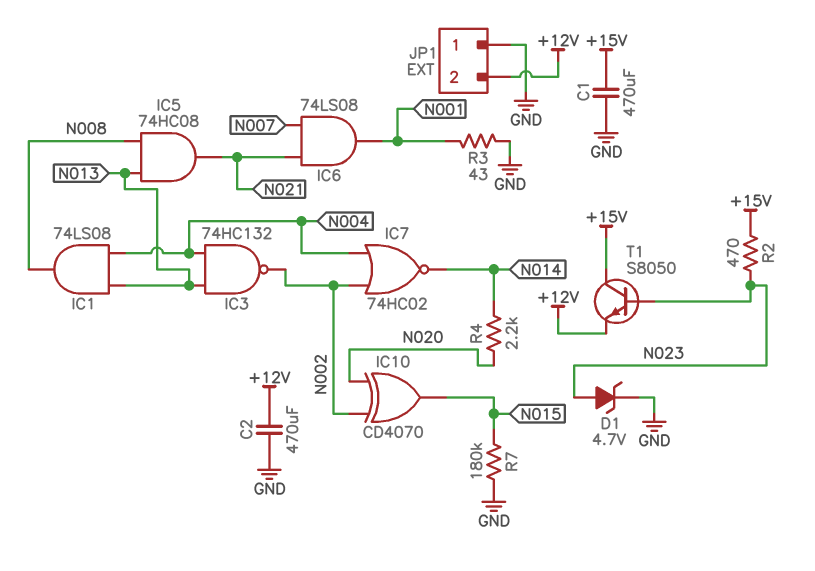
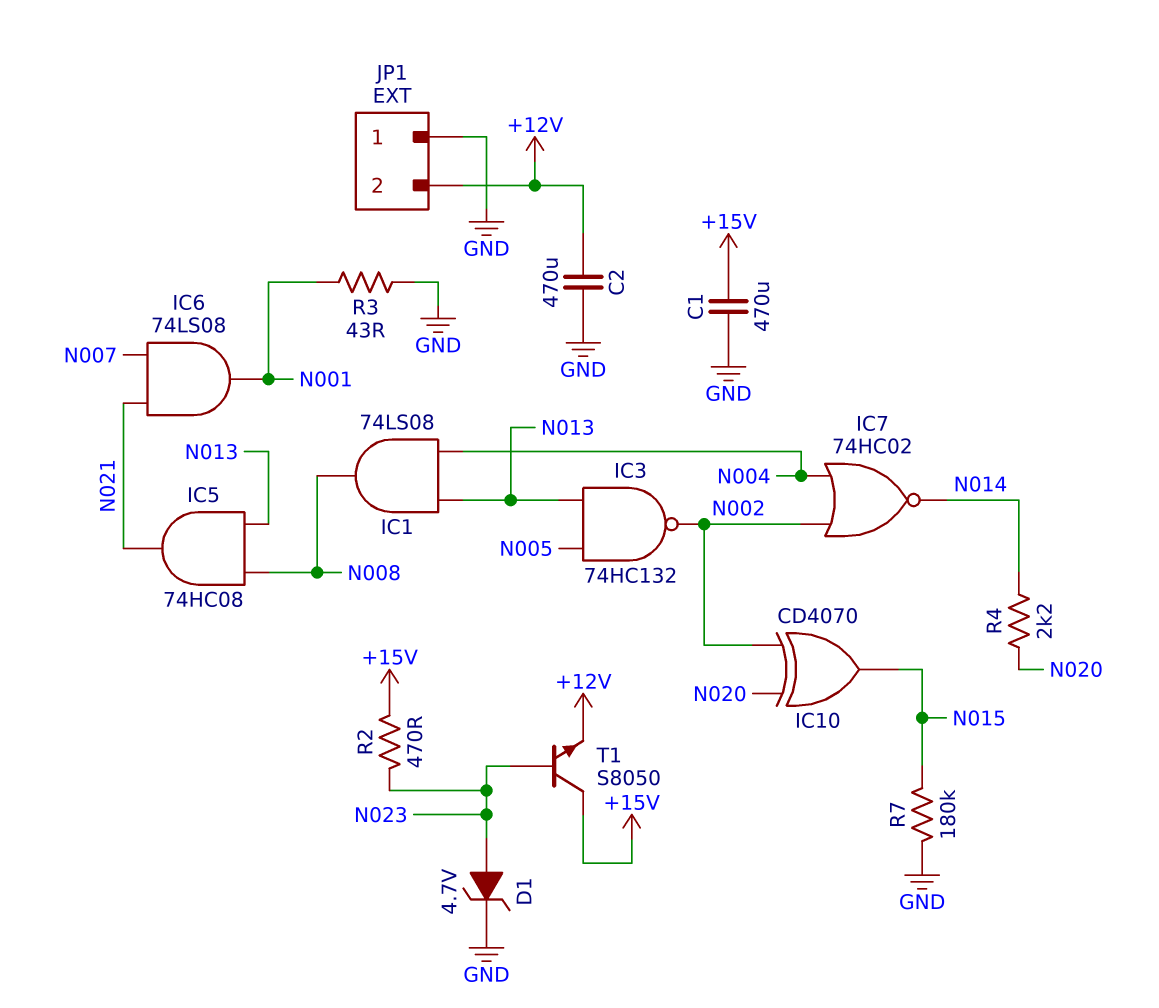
IC3: NAND 74HC132 (in N004, in N013, out N002) -> NAND 74HC132 (in N005, in N013, out N002)

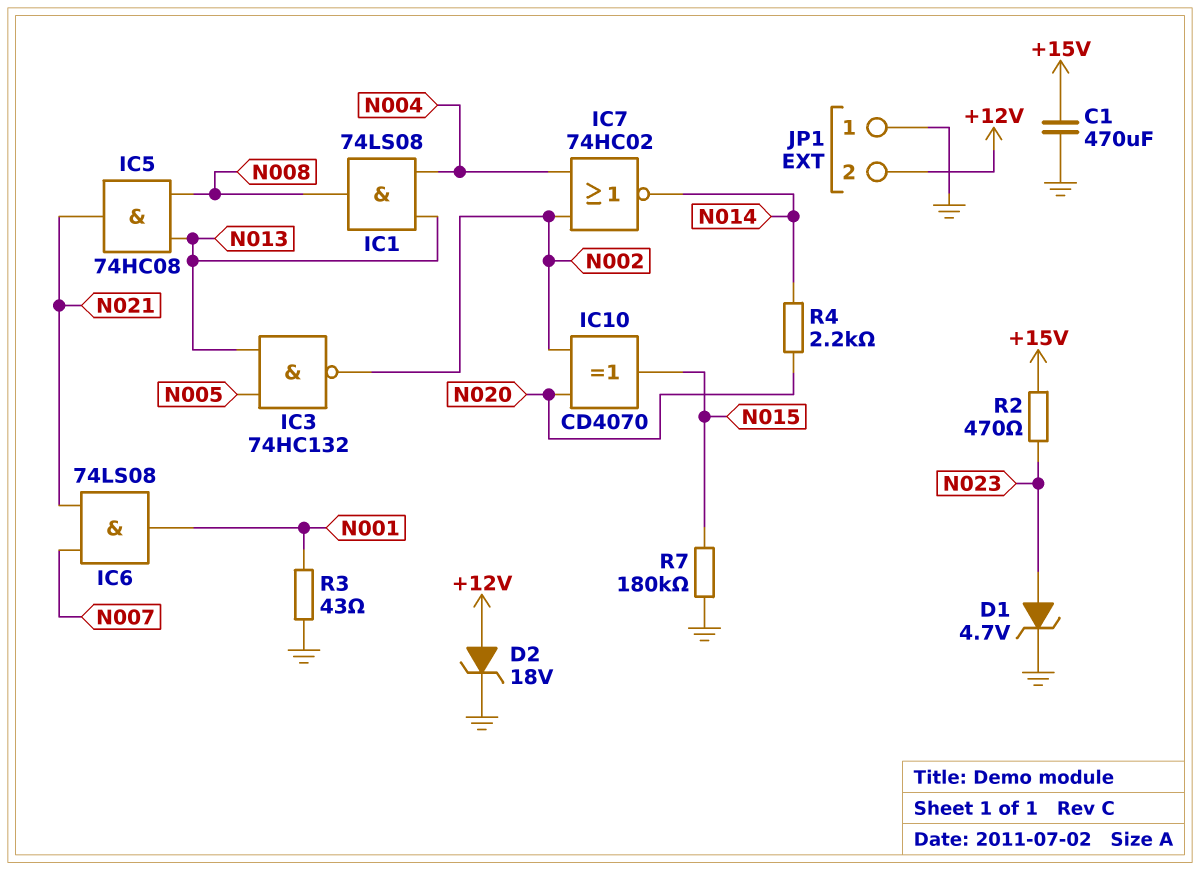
C2: 470uF (+12V, GND) -> none
D2: none -> zener 18V (A +12V, K GND)
T1: NPN S8050 (B N023, C +15V, E +12V) -> none

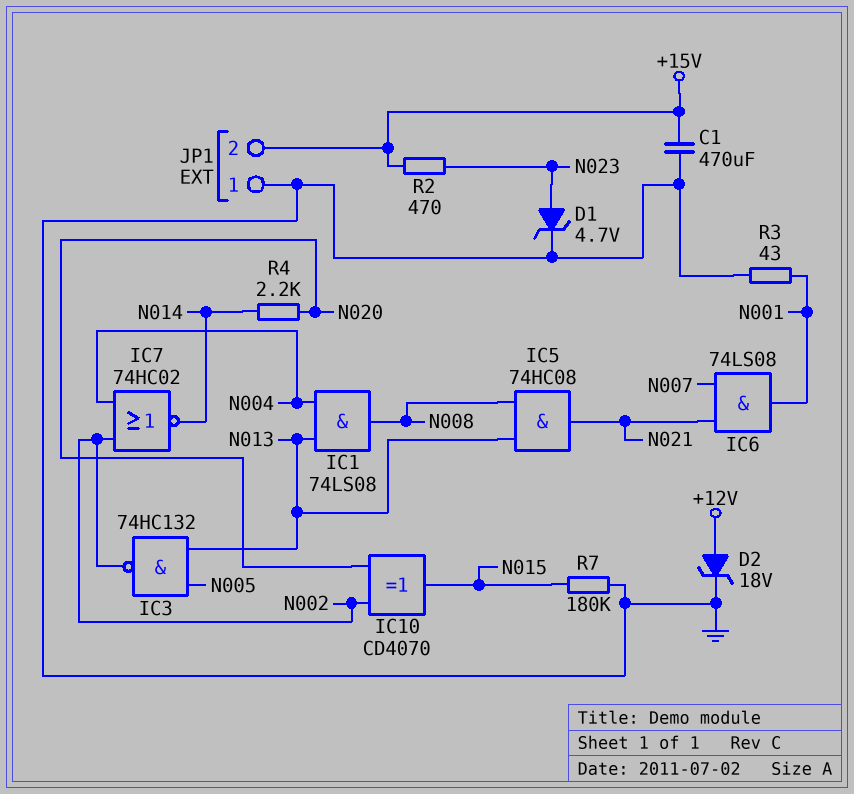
JP1 pin 2: +12V -> +15V

